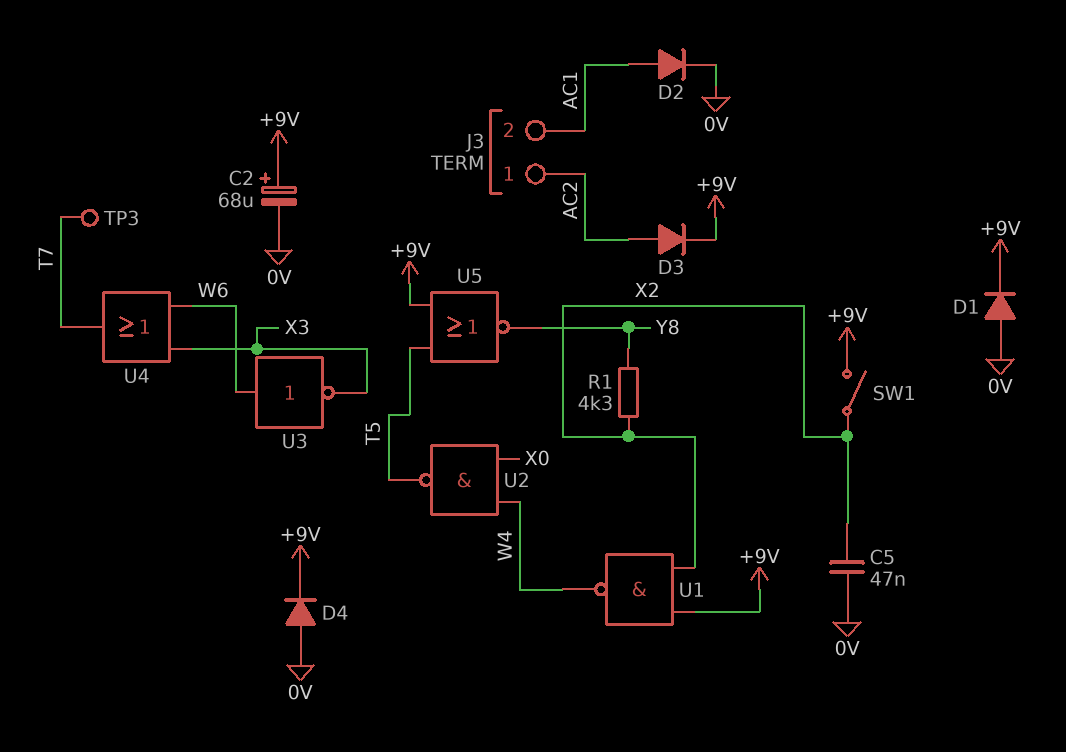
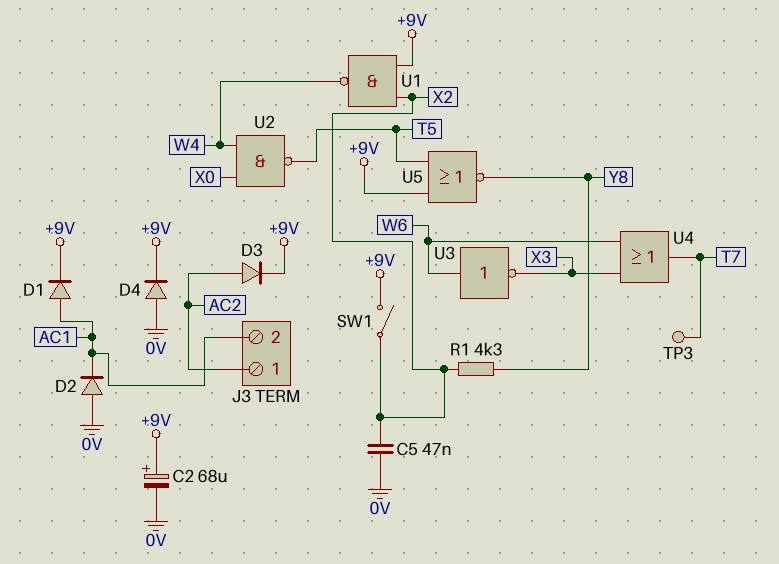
D1: diode (A 0V, K +9V) -> diode (A AC1, K +9V)
D2: diode (A AC1, K 0V) -> diode (A 0V, K AC1)

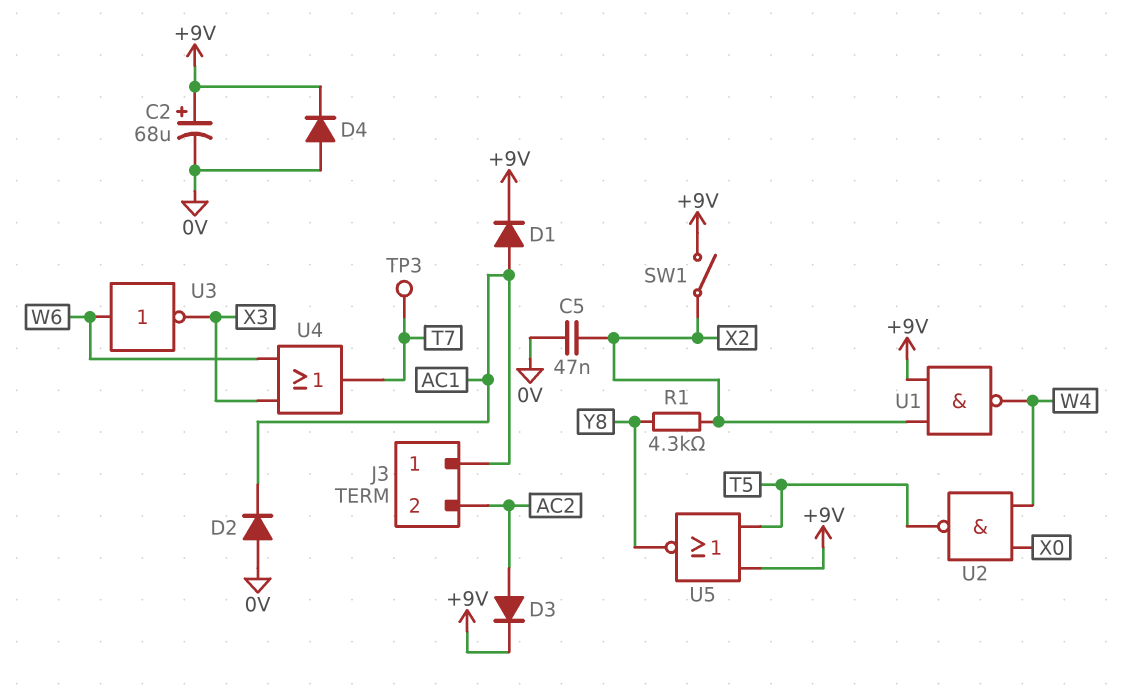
J3 pin 1: AC2 -> AC1
J3 pin 2: AC1 -> AC2

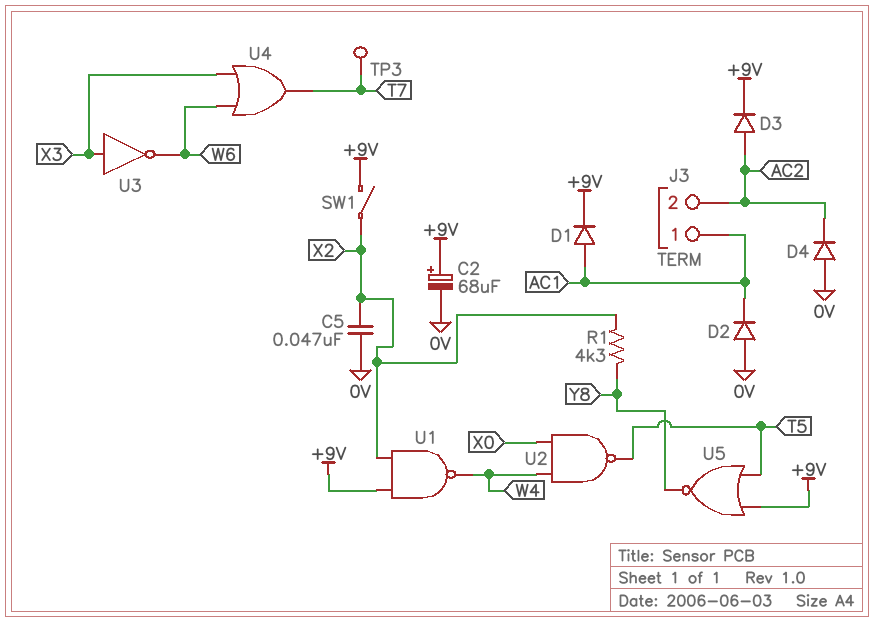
D4: diode (A 0V, K +9V) -> diode (A 0V, K AC2)
U3: NOT (in W6, out X3) -> NOT (in X3, out W6)

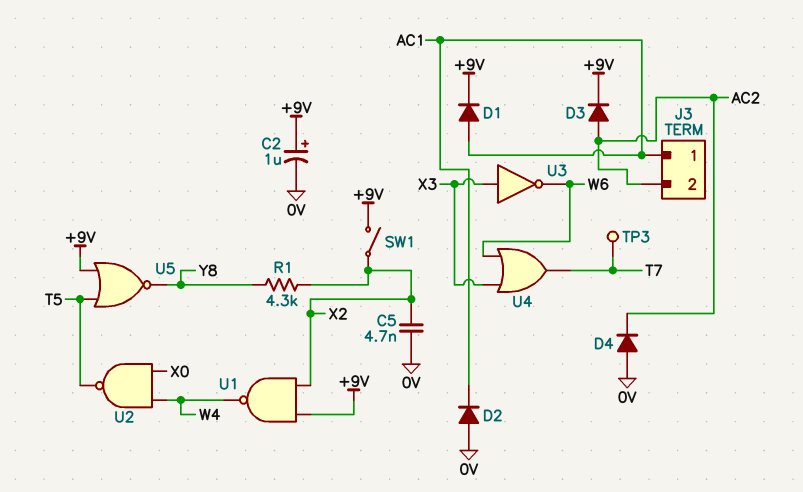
C2: 68uF (plus +9V, minus 0V) -> 1uF (plus +9V, minus 0V)
C5: 47nF (0V, X2) -> 4.7nF (0V, X2)

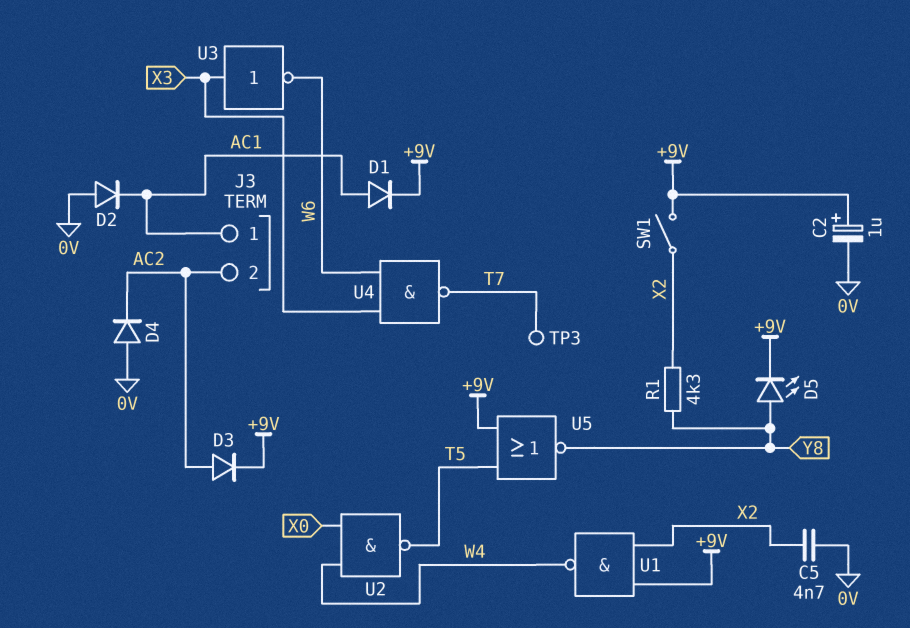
D5: none -> LED (A Y8, K +9V)
U4: OR (in W6, in X3, out T7) -> NAND (in W6, in X3, out T7)

